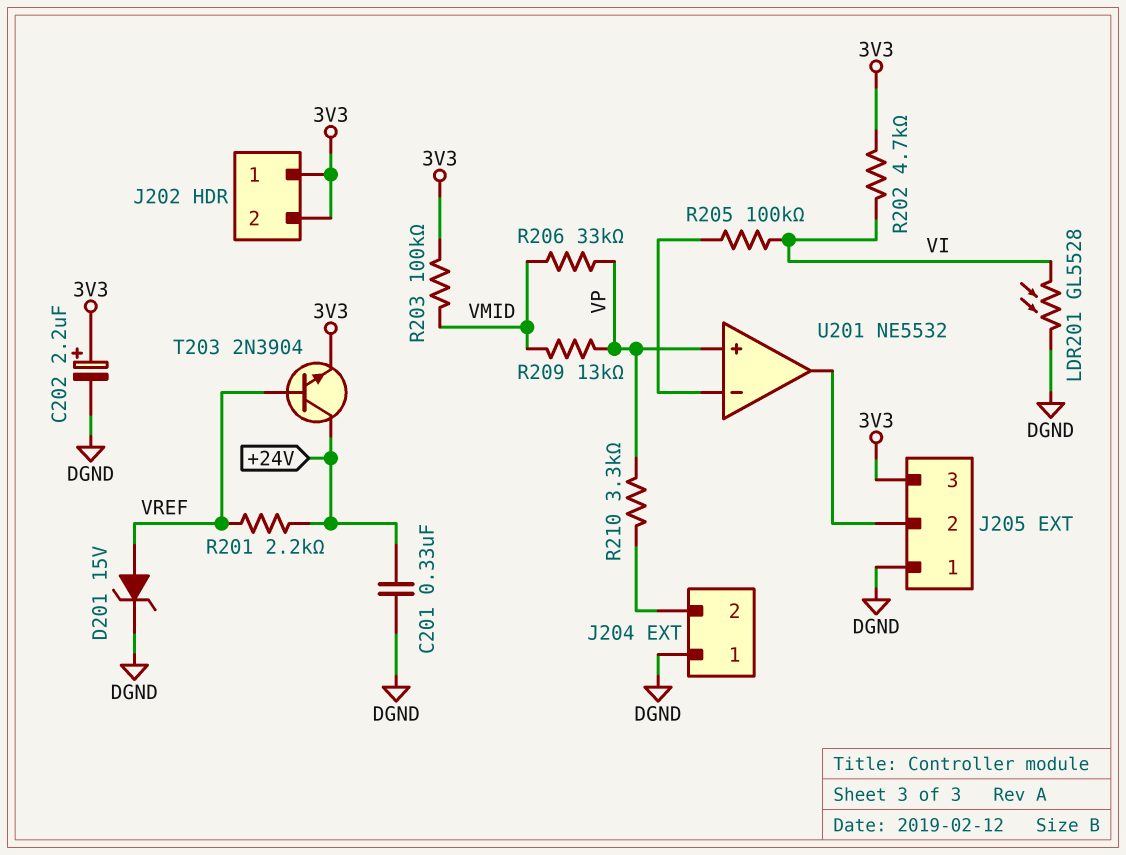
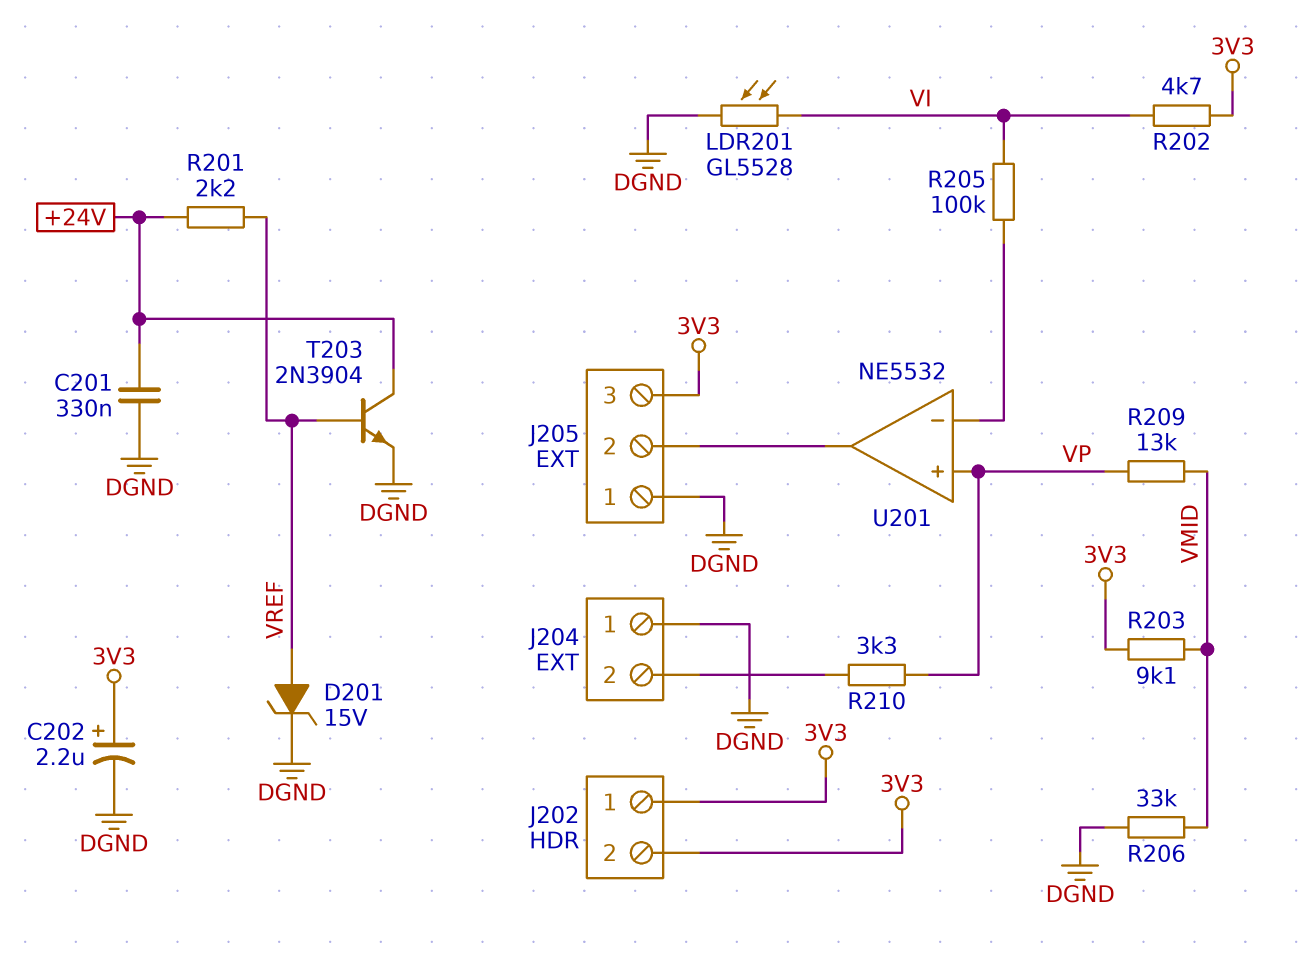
R203: 100k (3V3, VMID) -> 9.1k (3V3, VMID)
R206: 33k (VMID, VP) -> 33k (DGND, VMID)
T203: NPN 2N3904 (B VREF, C +24V, E 3V3) -> NPN 2N3904 (B VREF, C +24V, E DGND)

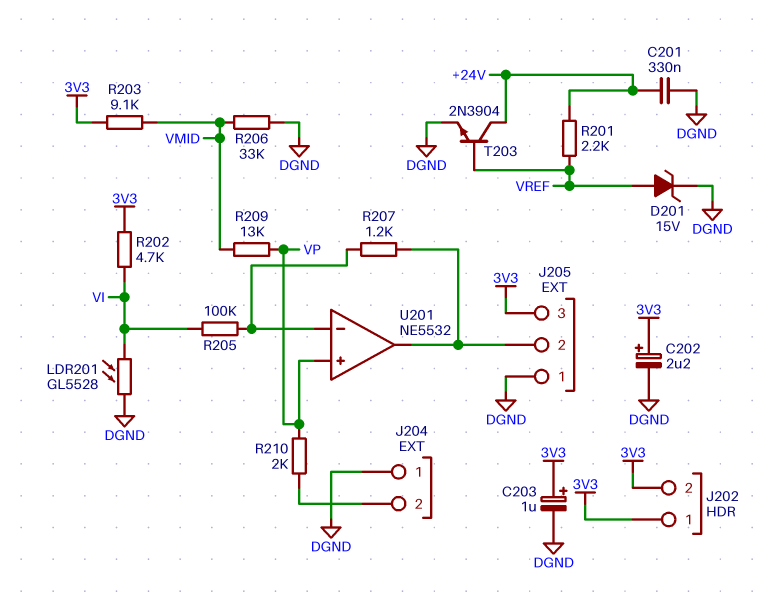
C203: none -> 1uF (plus 3V3, minus DGND)
R207: none -> 1.2k (J205/2, U201/in-)
R210: 3.3k (J204/2, VP) -> 2k (J204/2, VP)

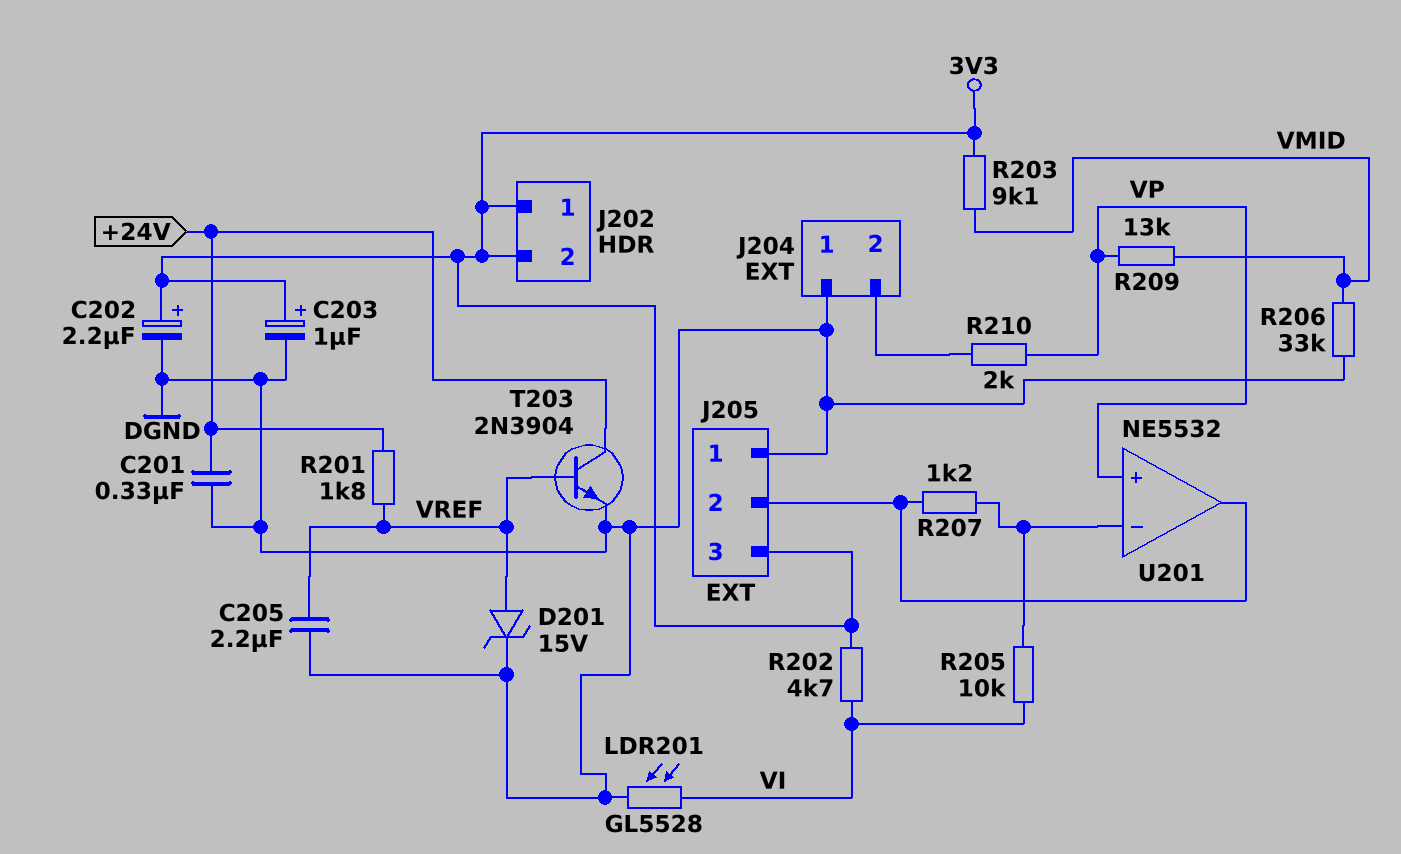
C205: none -> 2.2uF (DGND, VREF)
R201: 2.2k (+24V, VREF) -> 1.8k (+24V, VREF)
R205: 100k (U201/in-, VI) -> 10k (U201/in-, VI)

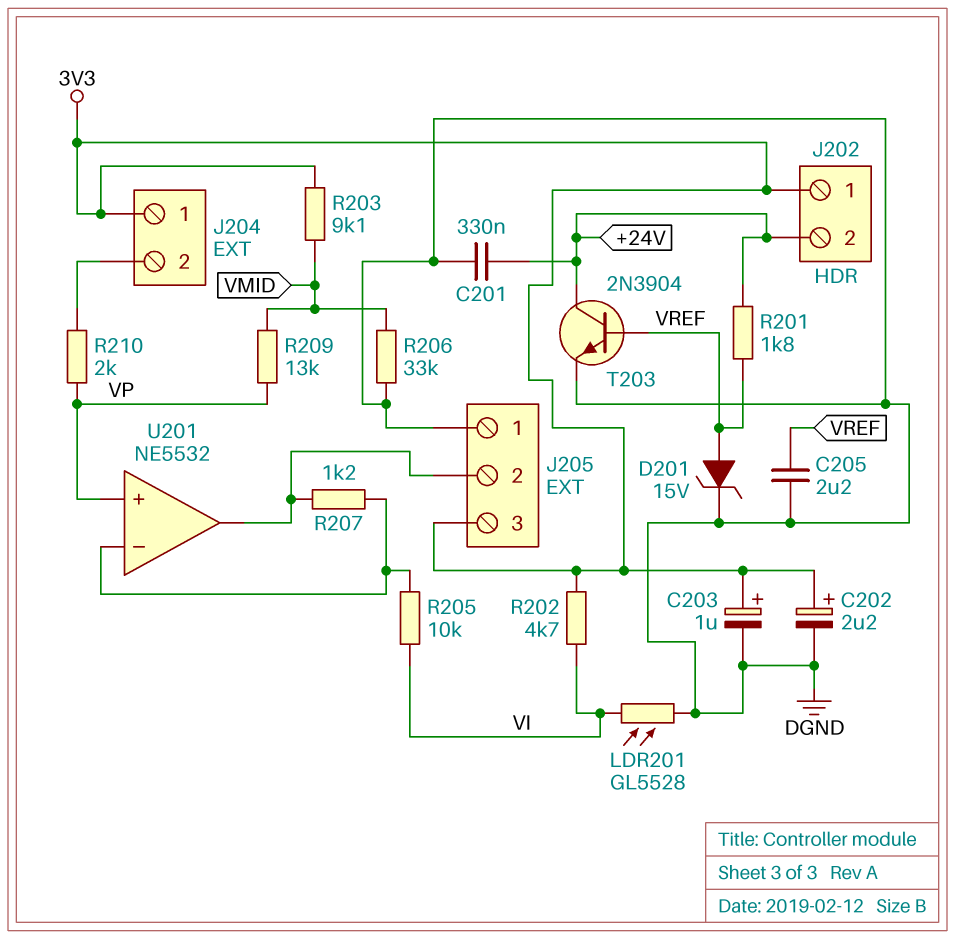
J202 pin 2: 3V3 -> +24V
J204 pin 1: DGND -> 3V3

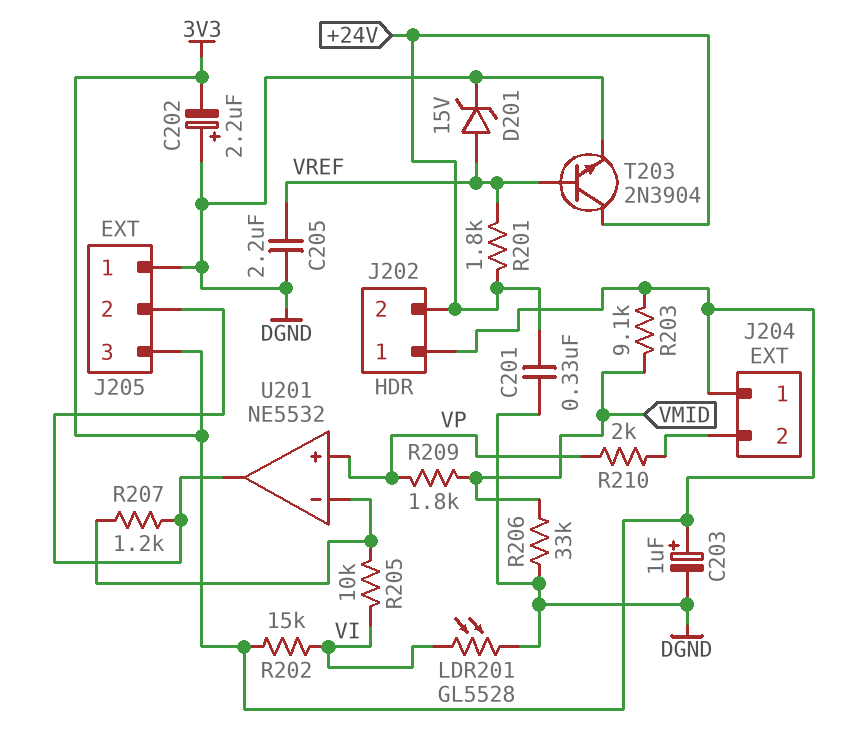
C202: 2.2uF (plus 3V3, minus DGND) -> 2.2uF (plus DGND, minus 3V3)
R202: 4.7k (3V3, VI) -> 15k (3V3, VI)
R209: 13k (VMID, VP) -> 1.8k (VMID, VP)

